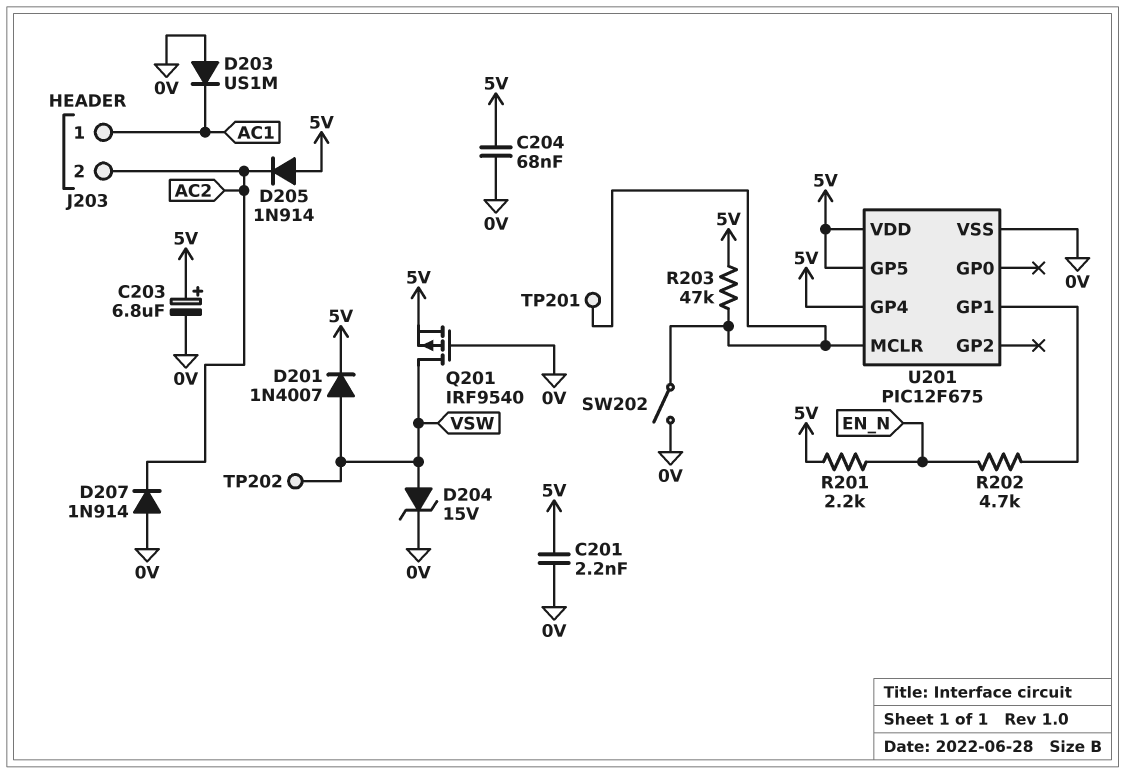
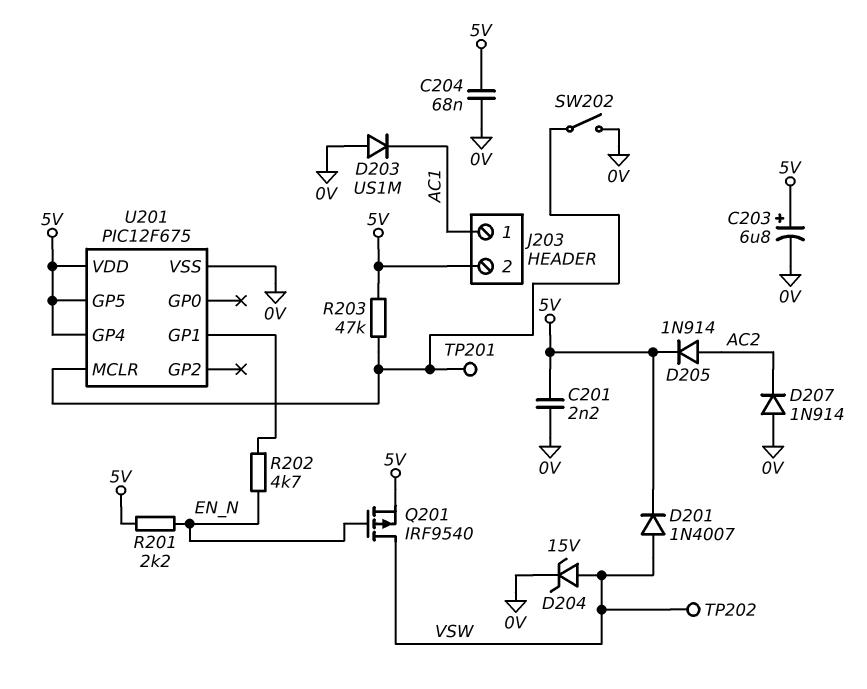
D205: diode 1N914 (A 5V, K AC2) -> diode 1N914 (A AC2, K 5V)
J203 pin 2: AC2 -> 5V
Q201: PMOS IRF9540 (G 0V, D VSW, S 5V) -> PMOS IRF9540 (G EN_N, D VSW, S 5V)

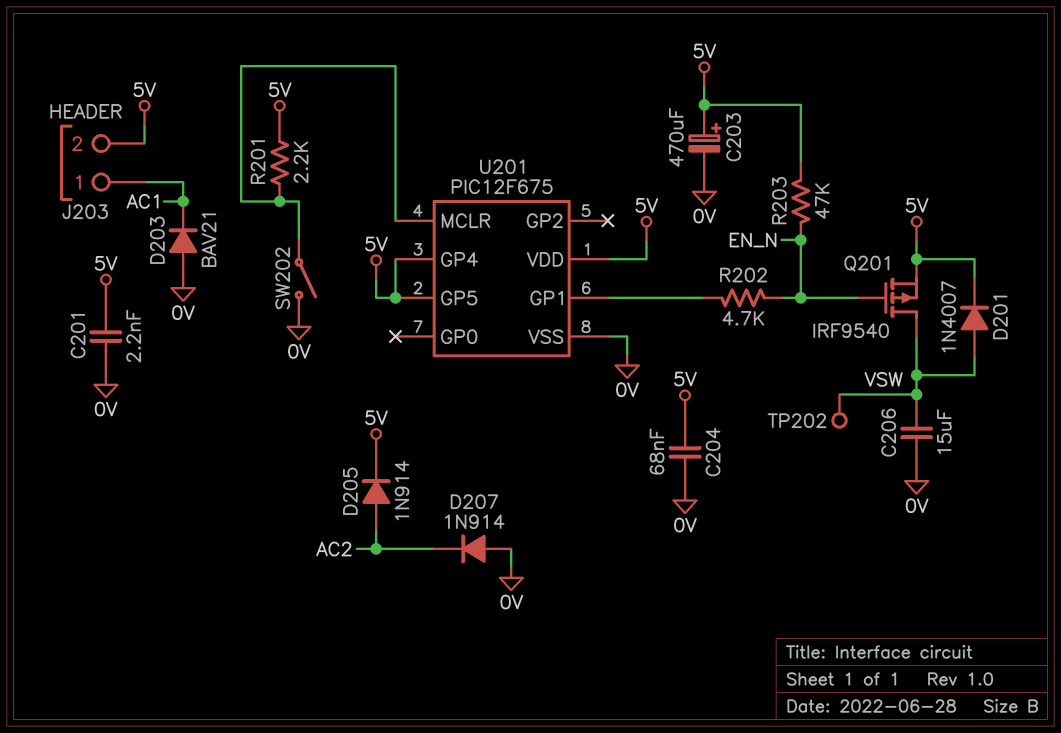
C203: 6.8uF (plus 5V, minus 0V) -> 470uF (plus 5V, minus 0V)
C206: none -> 15uF (0V, VSW)
D203: diode US1M (A 0V, K AC1) -> diode BAV21 (A 0V, K AC1)
D204: zener 15V (A VSW, K 0V) -> none
R201: 2.2k (5V, EN_N) -> 2.2k (5V, U201/MCLR)
R203: 47k (5V, U201/MCLR) -> 47k (5V, EN_N)
TP201: test point (U201/MCLR) -> none

